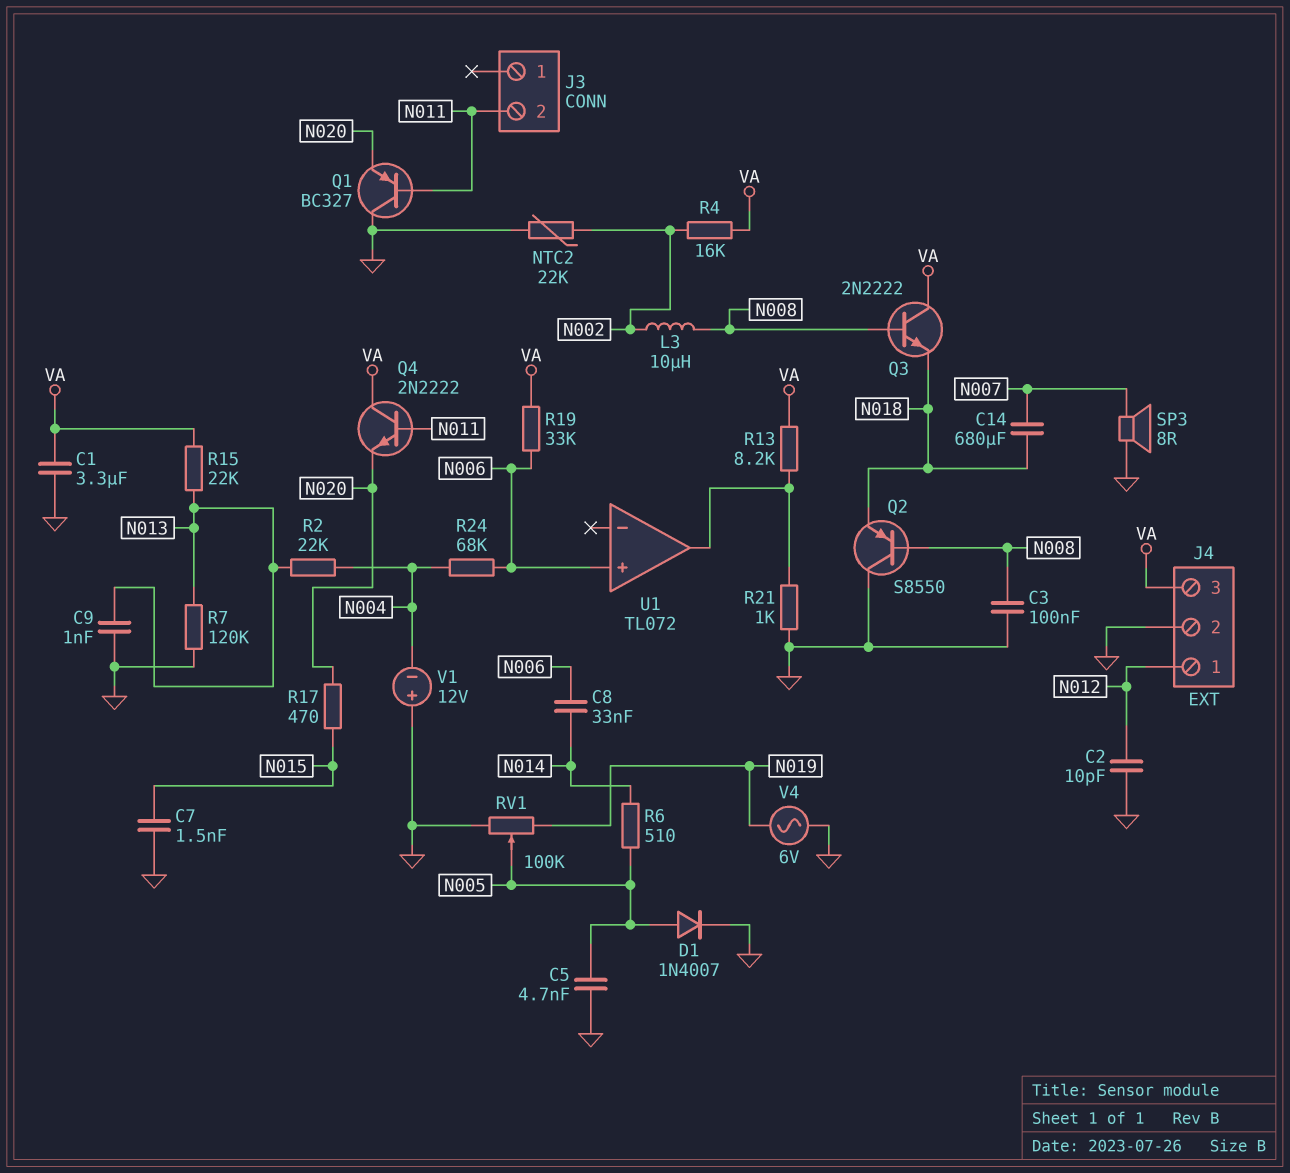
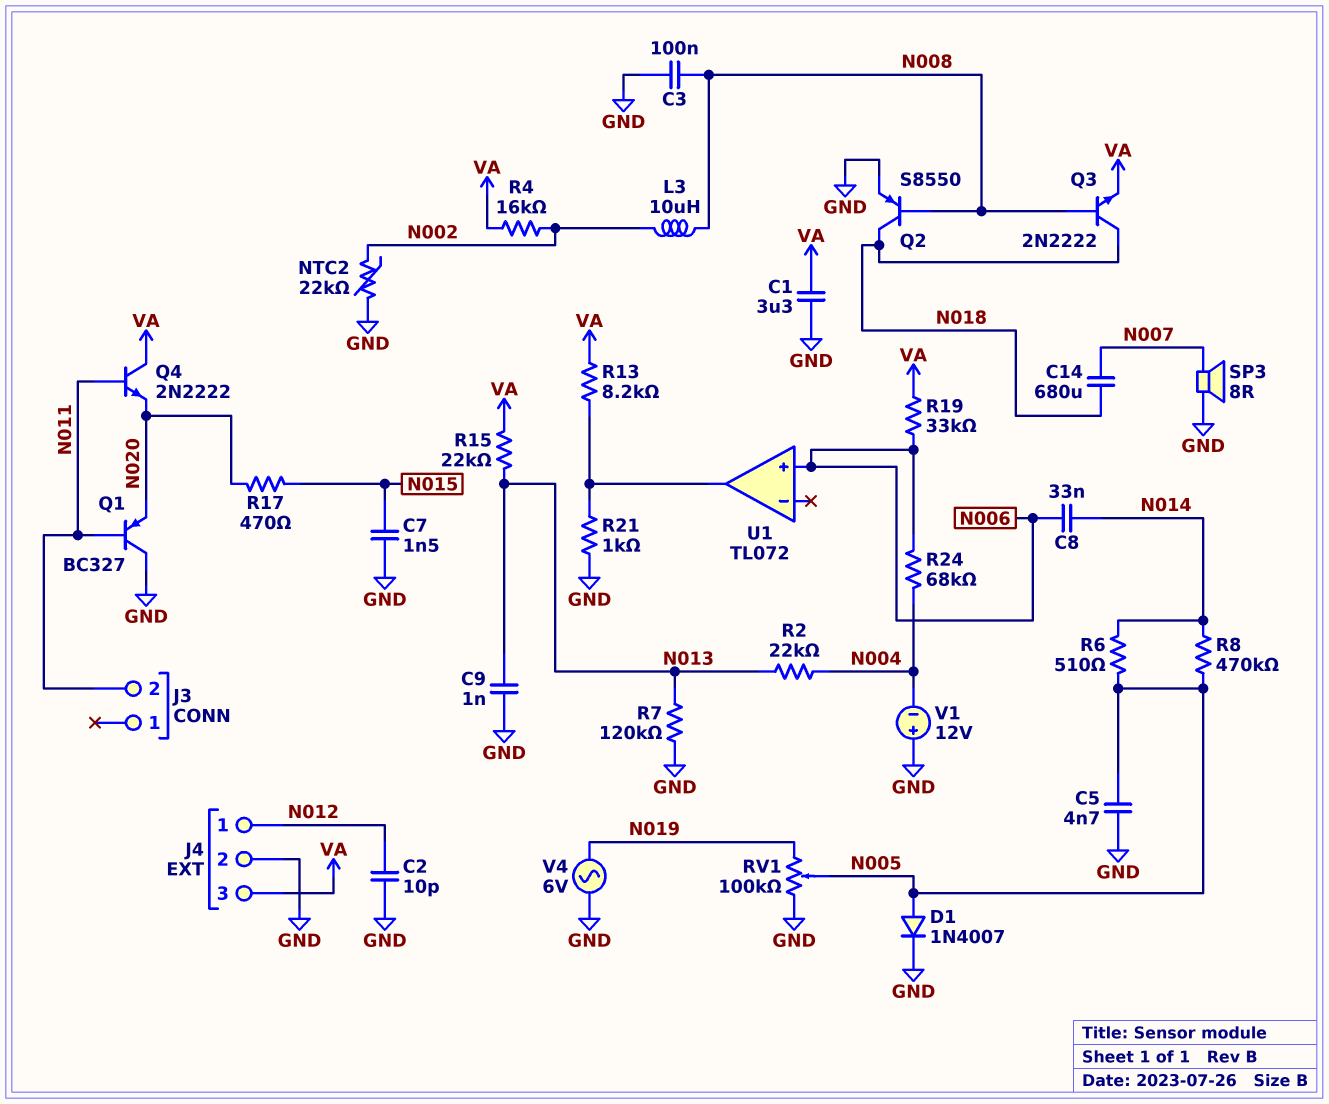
Q2: PNP S8550 (B N008, C GND, E N018) -> PNP S8550 (B N008, C N018, E GND)
Q3: NPN 2N2222 (B N008, C VA, E N018) -> NPN 2N2222 (B N008, C N018, E VA)
R8: none -> 470k (N005, N014)

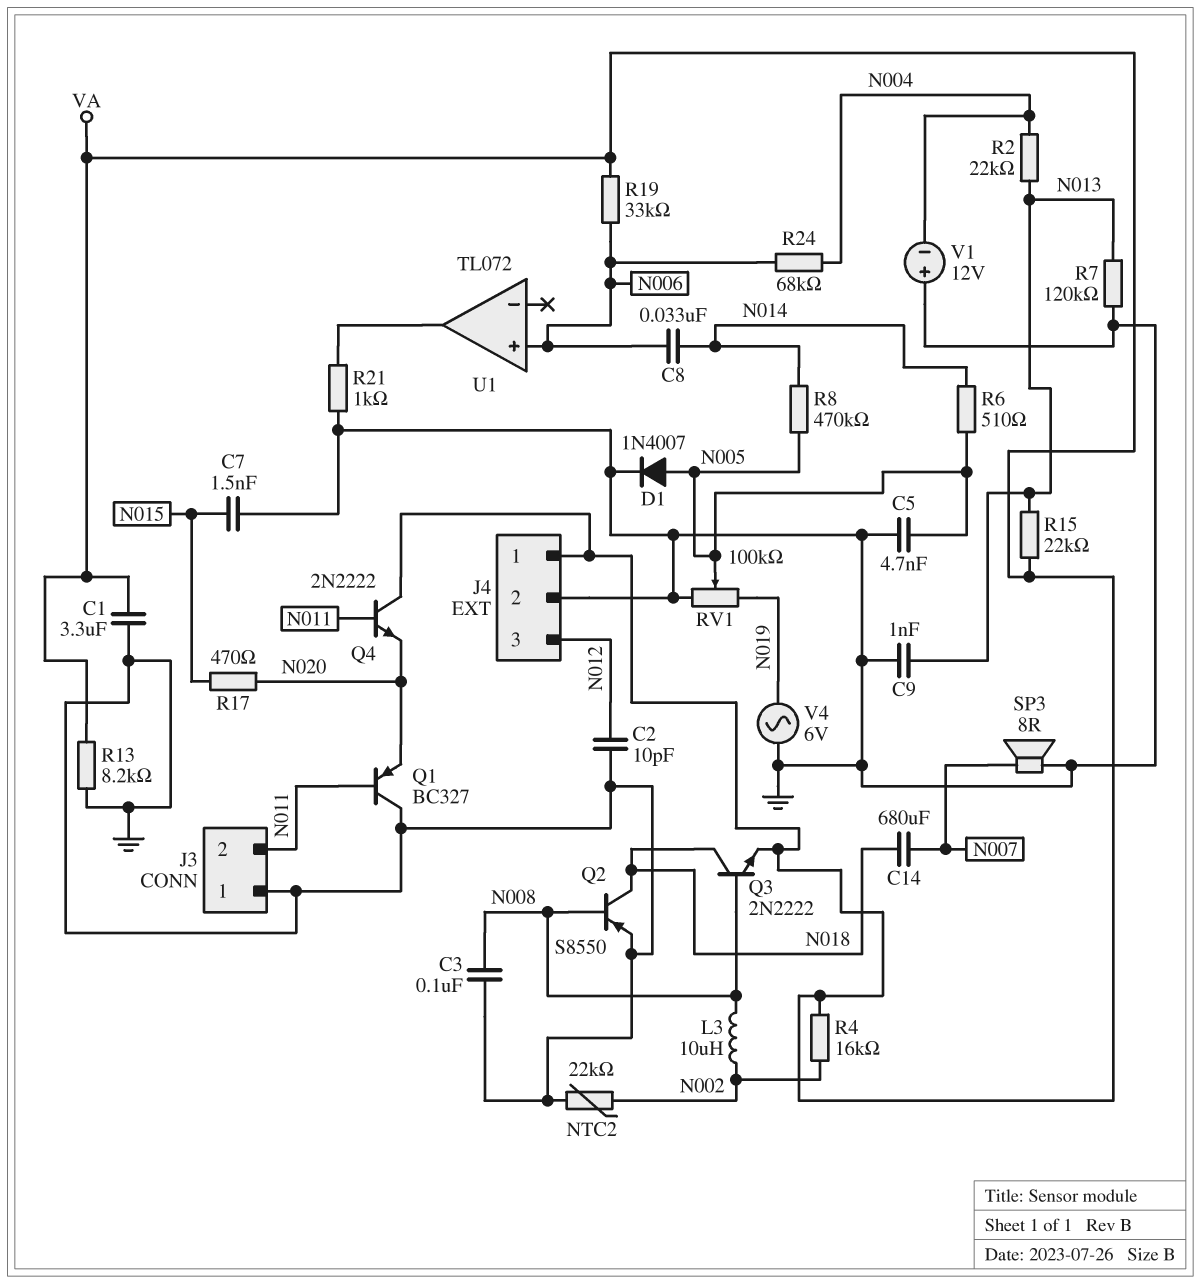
J3 pin 1: none -> GND
J4 pin 1: N012 -> VA
J4 pin 3: VA -> N012
R13: 8.2k (U1/out, VA) -> 8.2k (GND, VA)

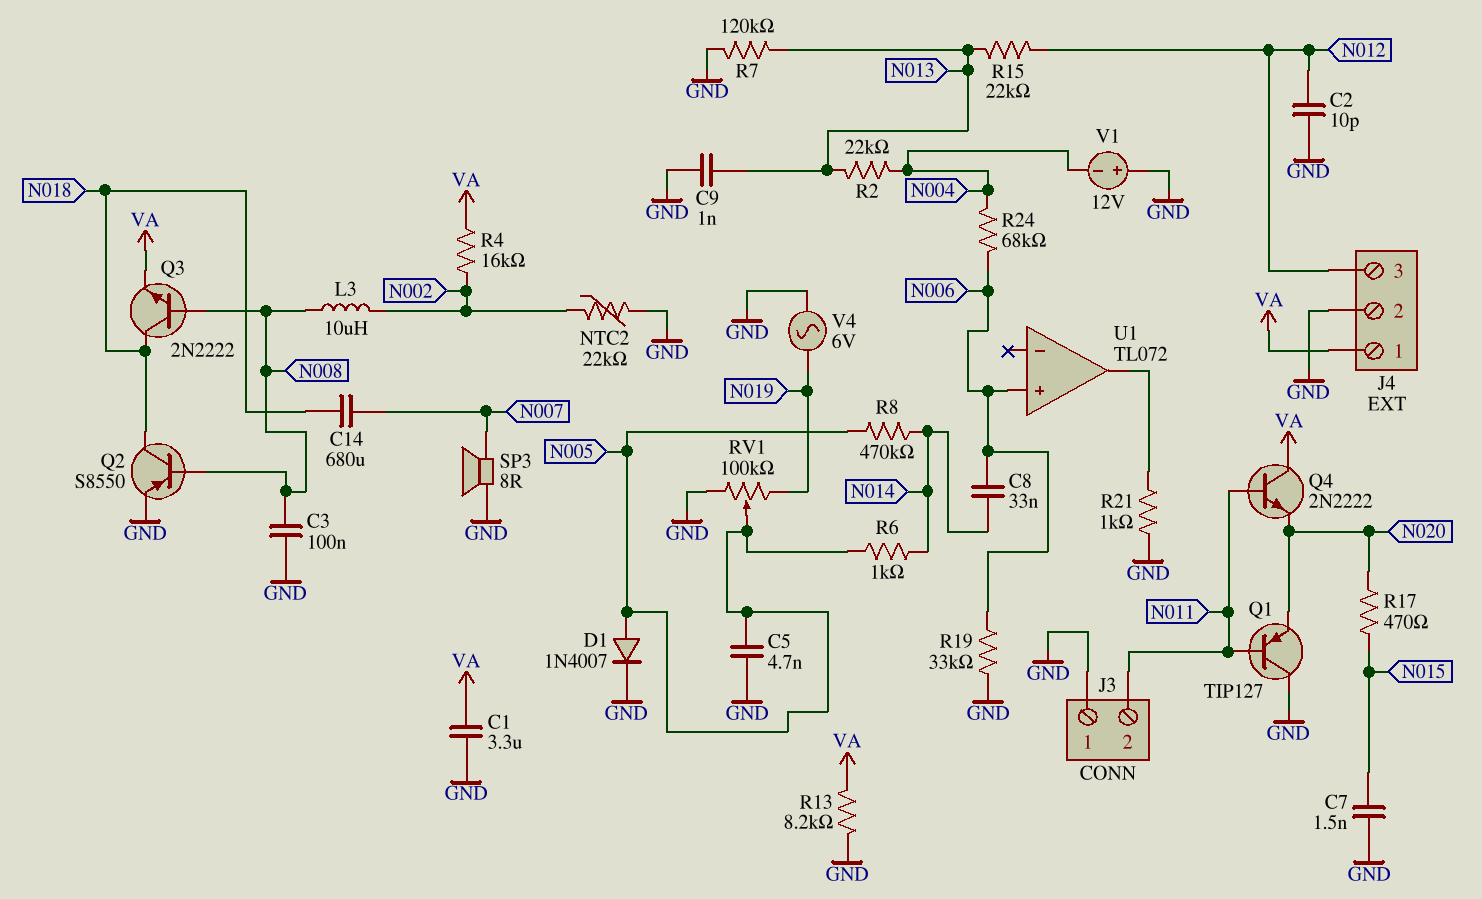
Q1: PNP BC327 (B N011, C GND, E N020) -> PNP TIP127 (B N011, C GND, E N020)
R6: 510 (N005, N014) -> 1k (N005, N014)
R15: 22k (N013, VA) -> 22k (N012, N013)
R19: 33k (N006, VA) -> 33k (GND, N006)

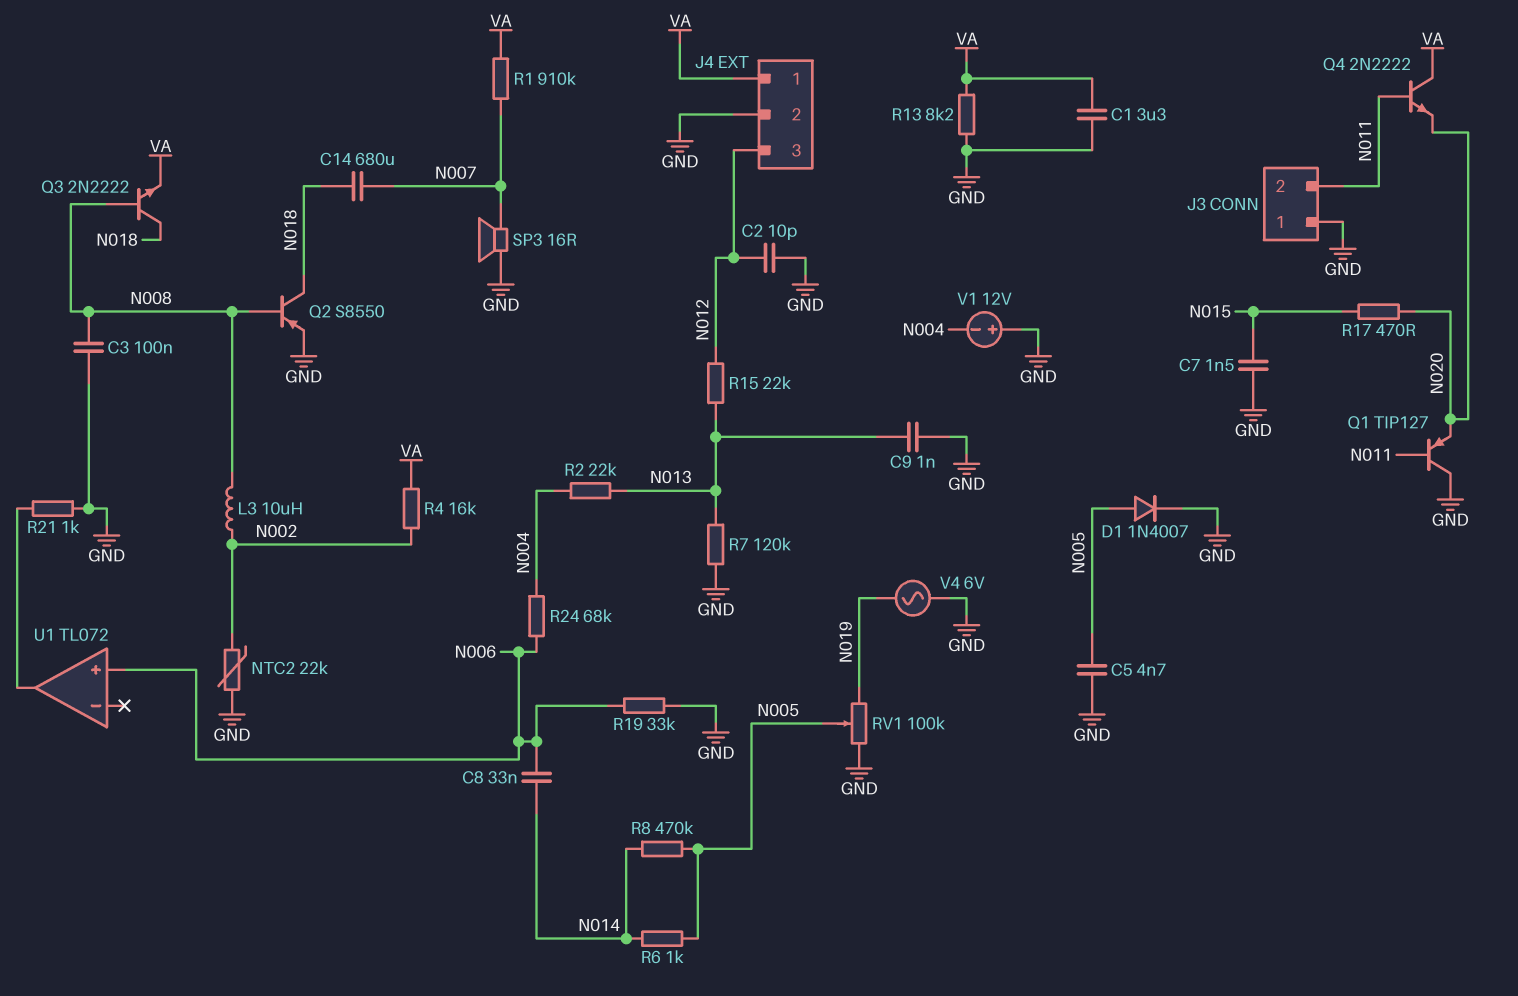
R1: none -> 910k (N007, VA)
SP3: speaker 8R (GND, N007) -> speaker 16R (GND, N007)

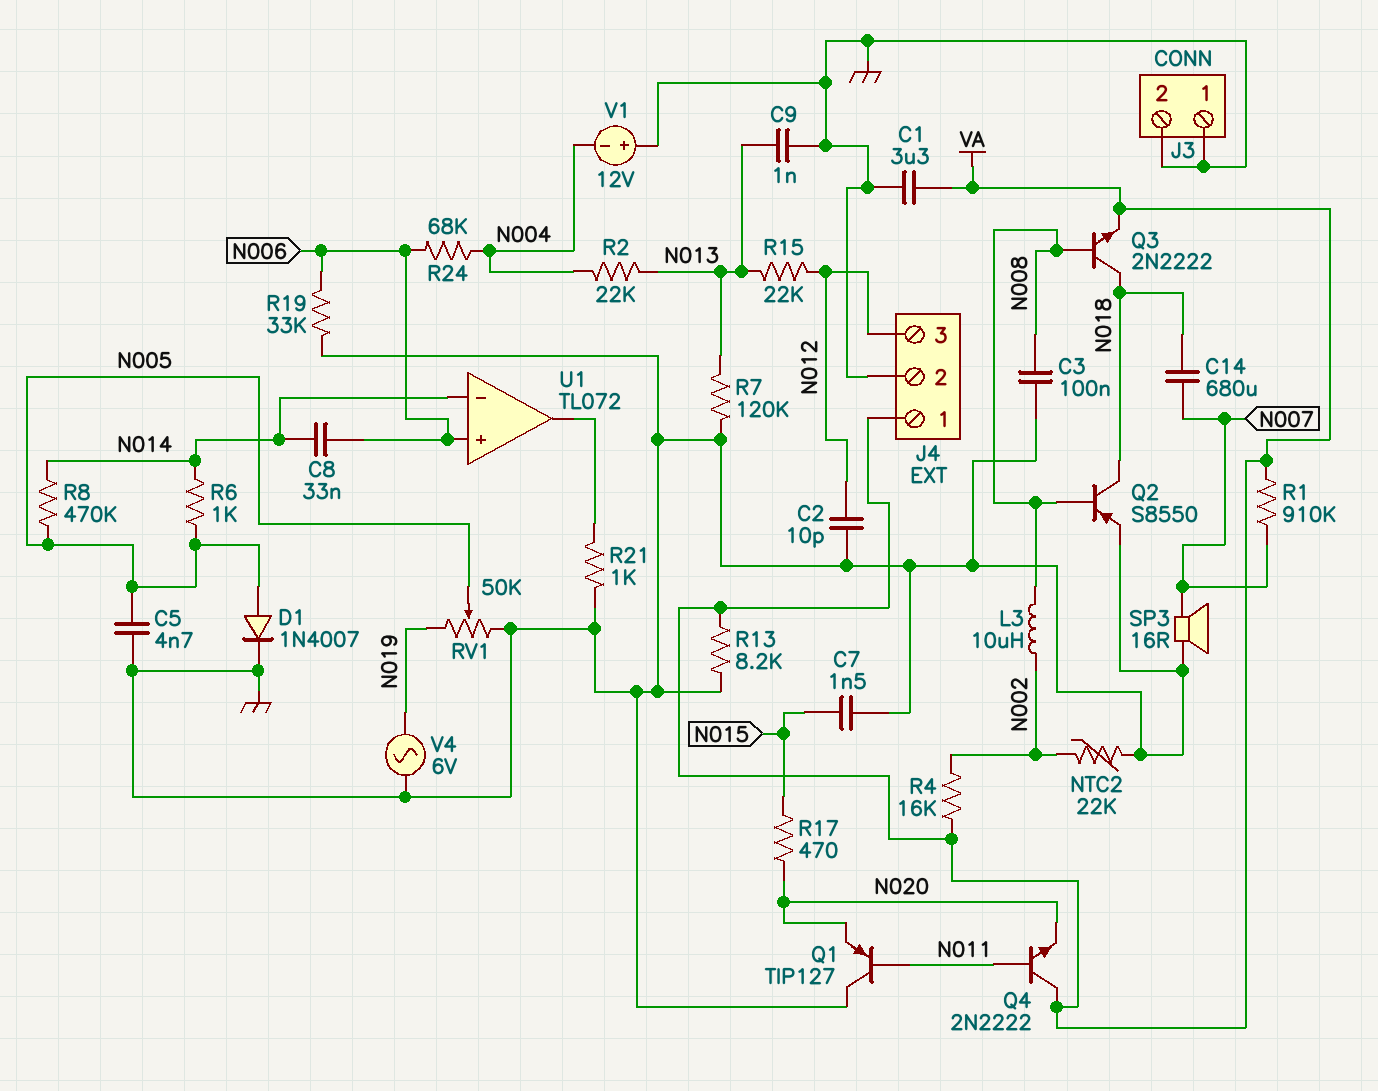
J3 pin 2: N011 -> GND
RV1: 100k (GND, N019, wiper N005) -> 50k (GND, N019, wiper N005)
U1 pin in-: none -> N014

